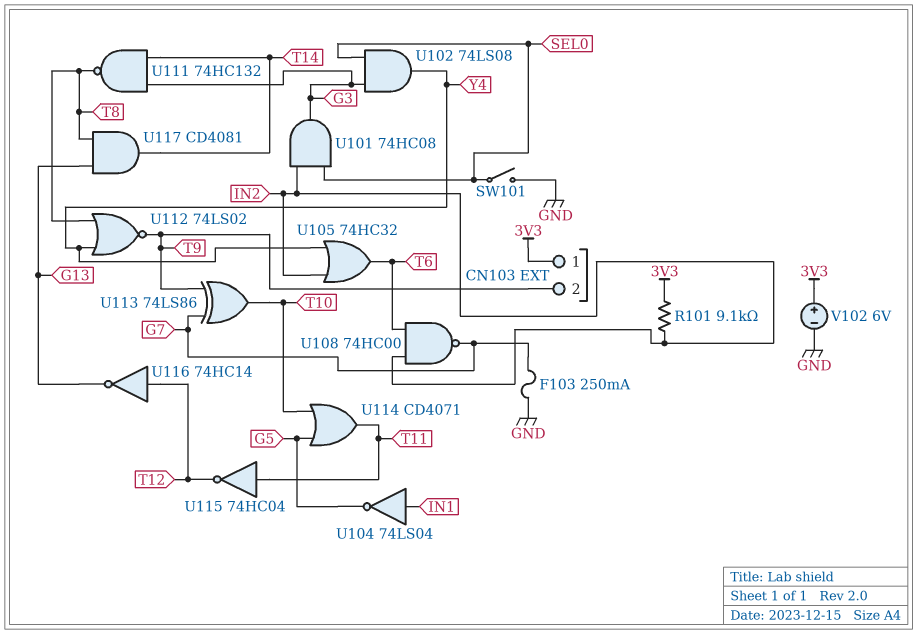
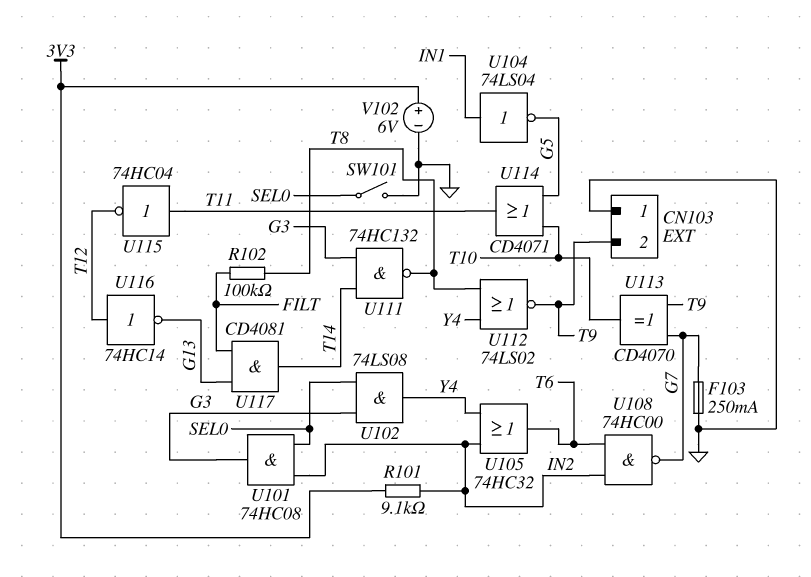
CN103 pin 1: 3V3 -> GND
R102: none -> 100k (FILT, T8)
U113: XOR 74LS86 (in G7, in T9, out T10) -> XOR CD4070 (in G7, in T9, out T10)
U117: AND CD4081 (in G13, in T8, out T14) -> AND CD4081 (in FILT, in G13, out T14)

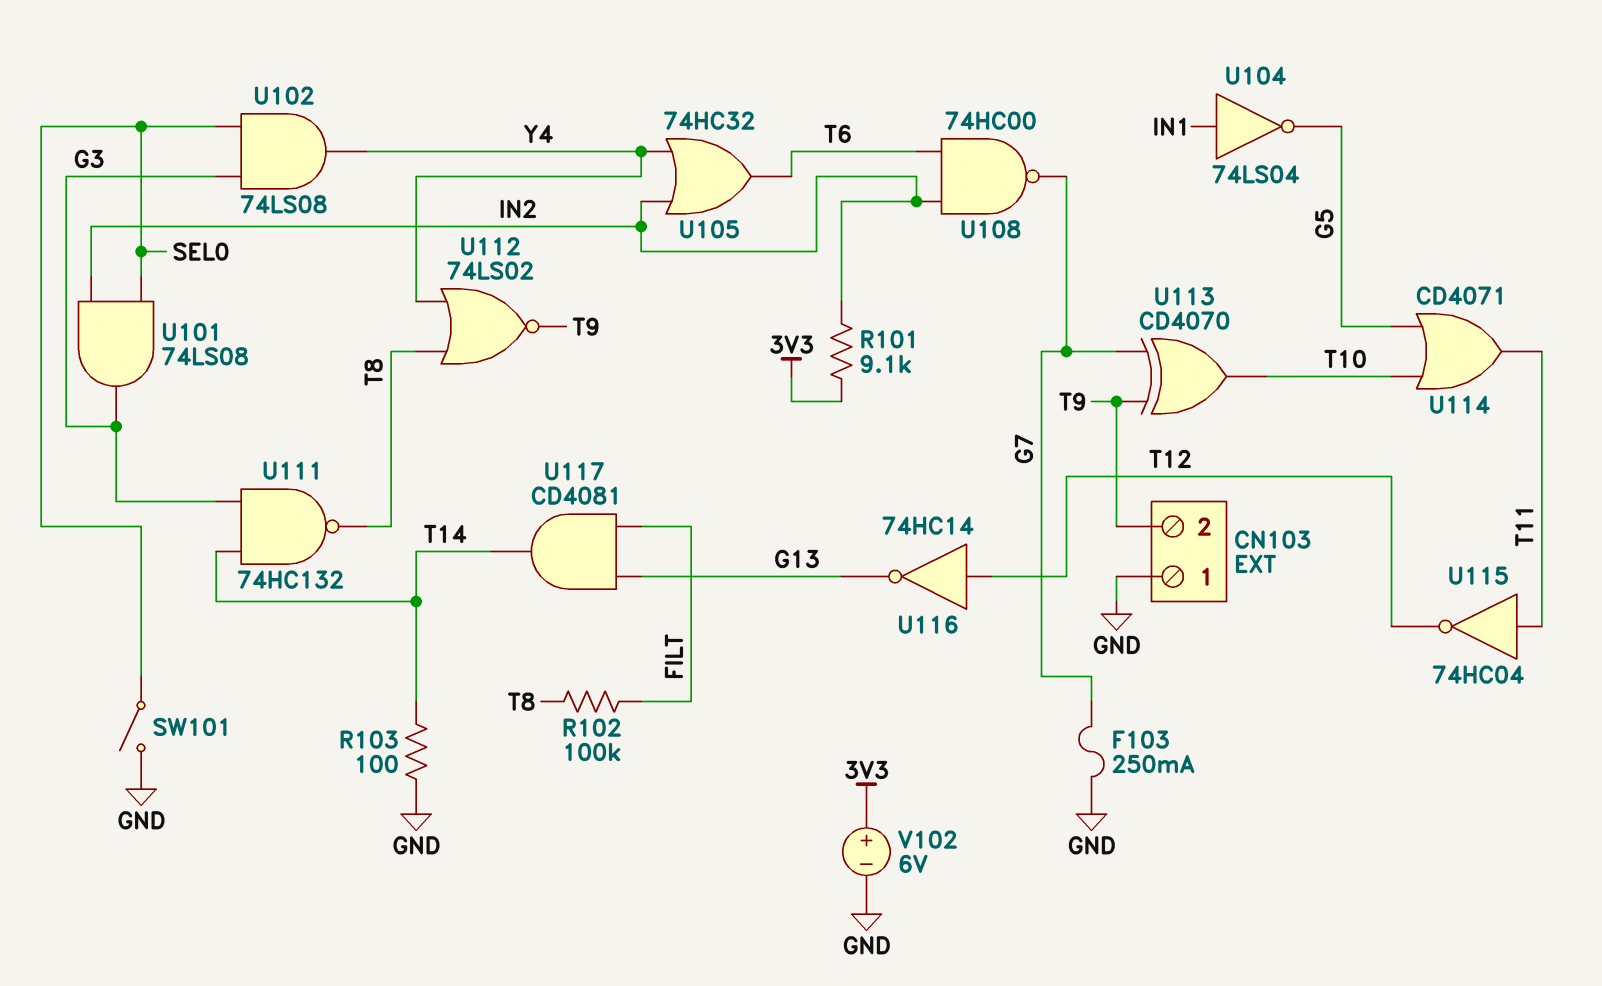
R103: none -> 100 (GND, T14)
U101: AND 74HC08 (in IN2, in SEL0, out G3) -> AND 74LS08 (in IN2, in SEL0, out G3)

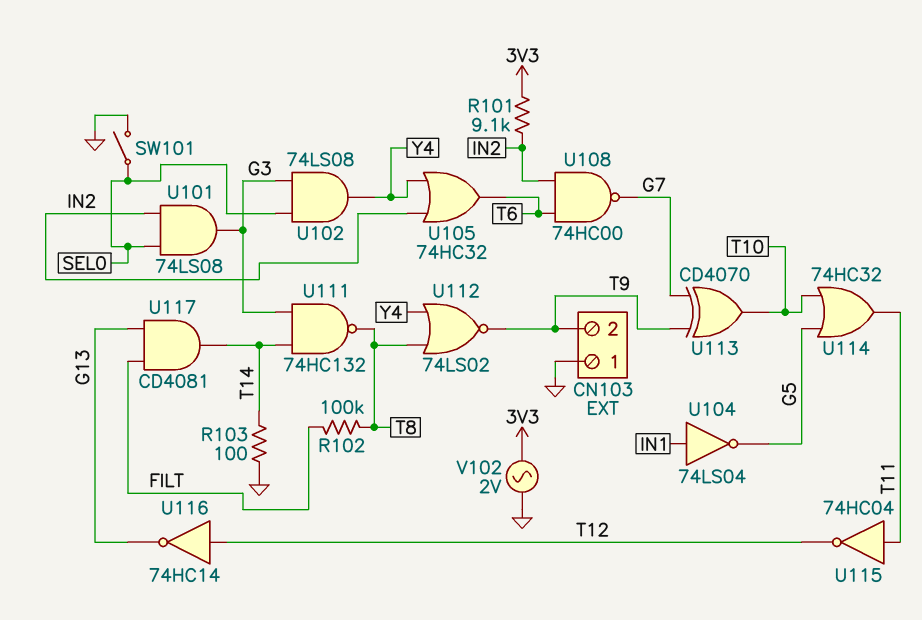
F103: 250mA (G7, GND) -> none
U114: OR CD4071 (in G5, in T10, out T11) -> OR 74HC32 (in G5, in T10, out T11)
V102: 6V (plus 3V3, minus GND) -> AC 2V (3V3, GND)

